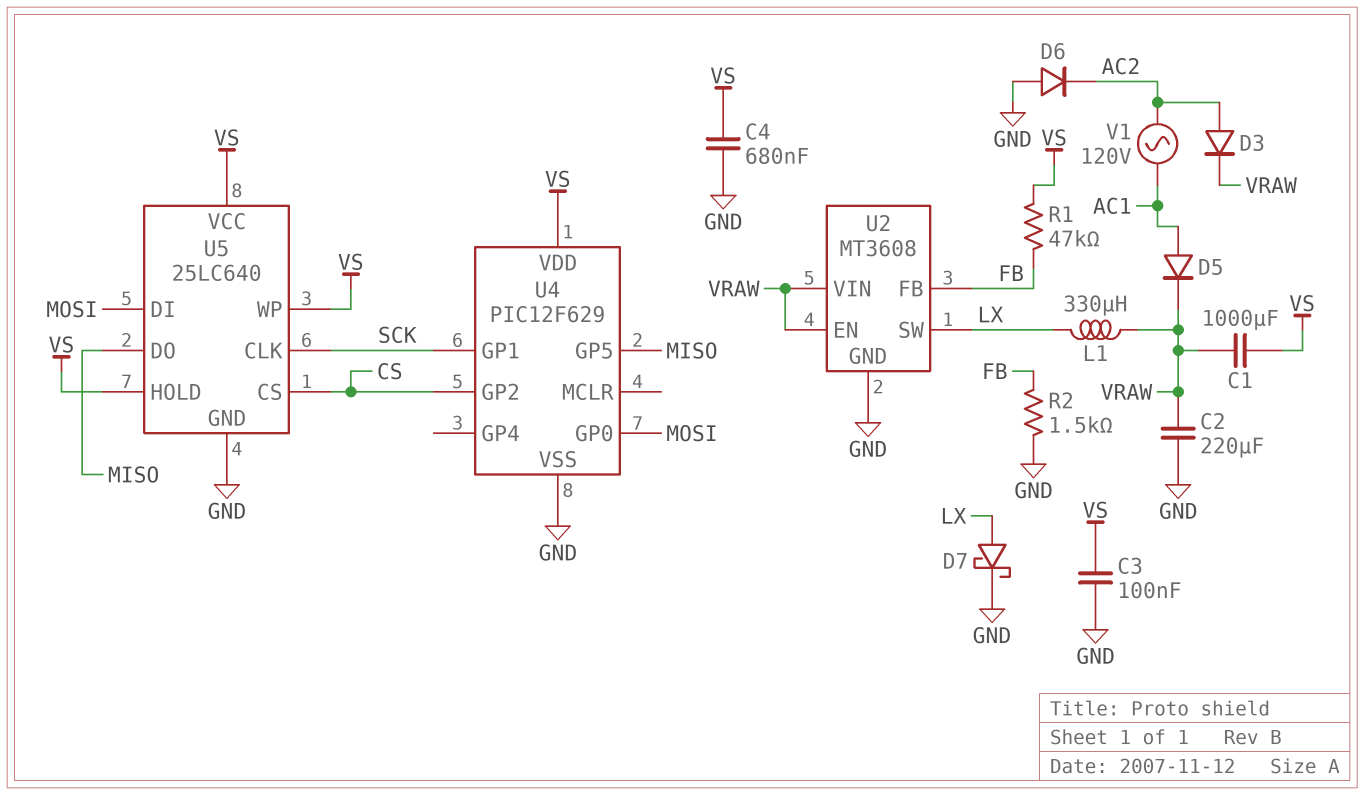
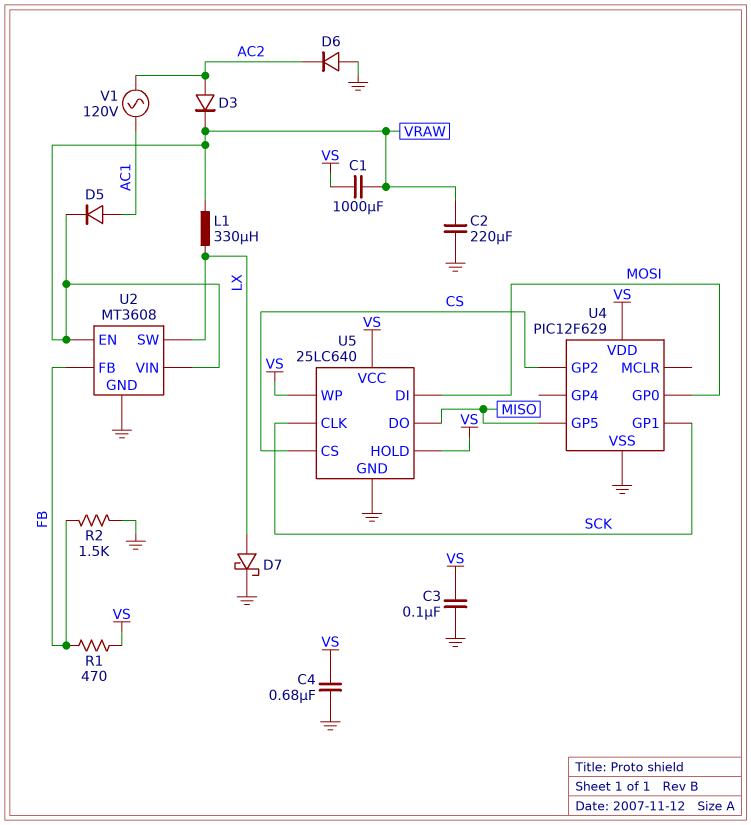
R1: 47k (FB, VS) -> 470 (FB, VS)

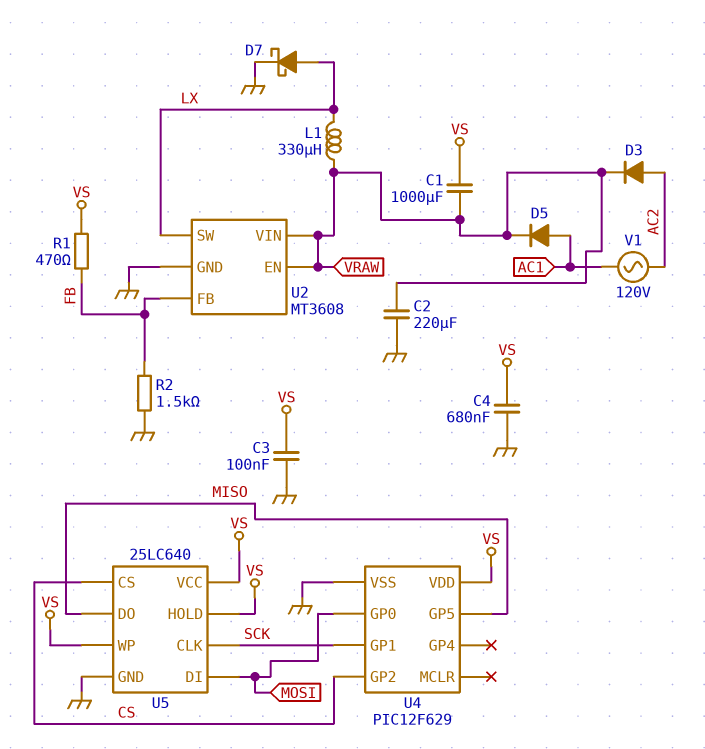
D6: diode (A GND, K AC2) -> none

